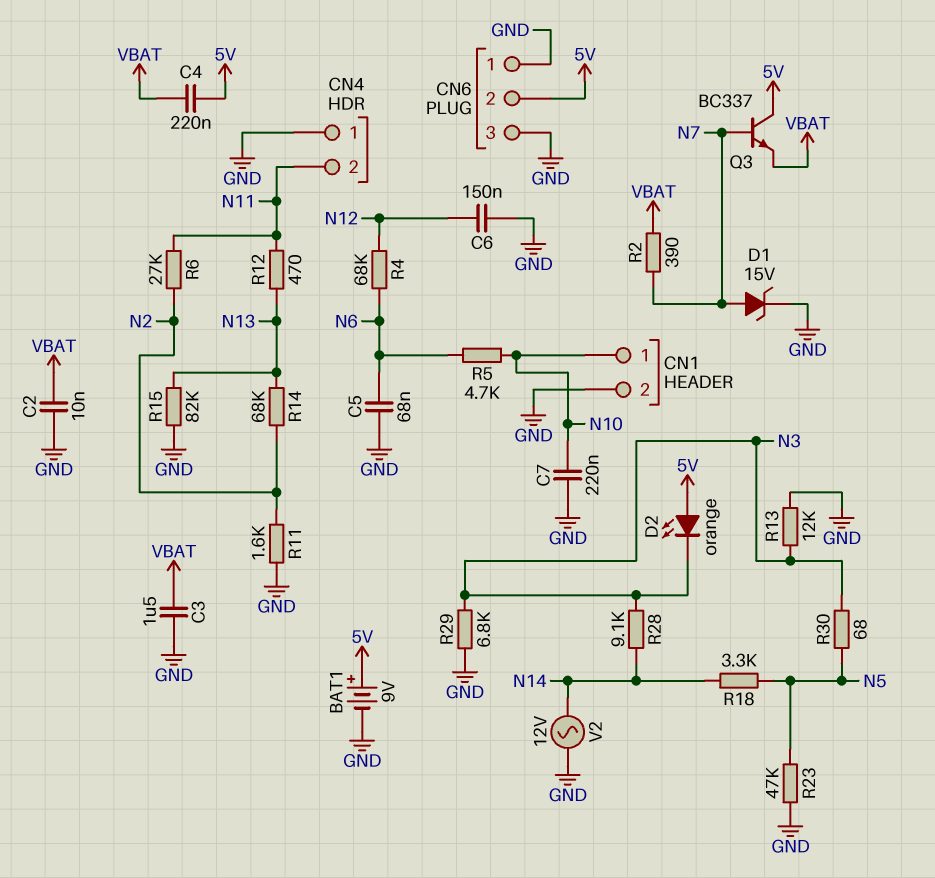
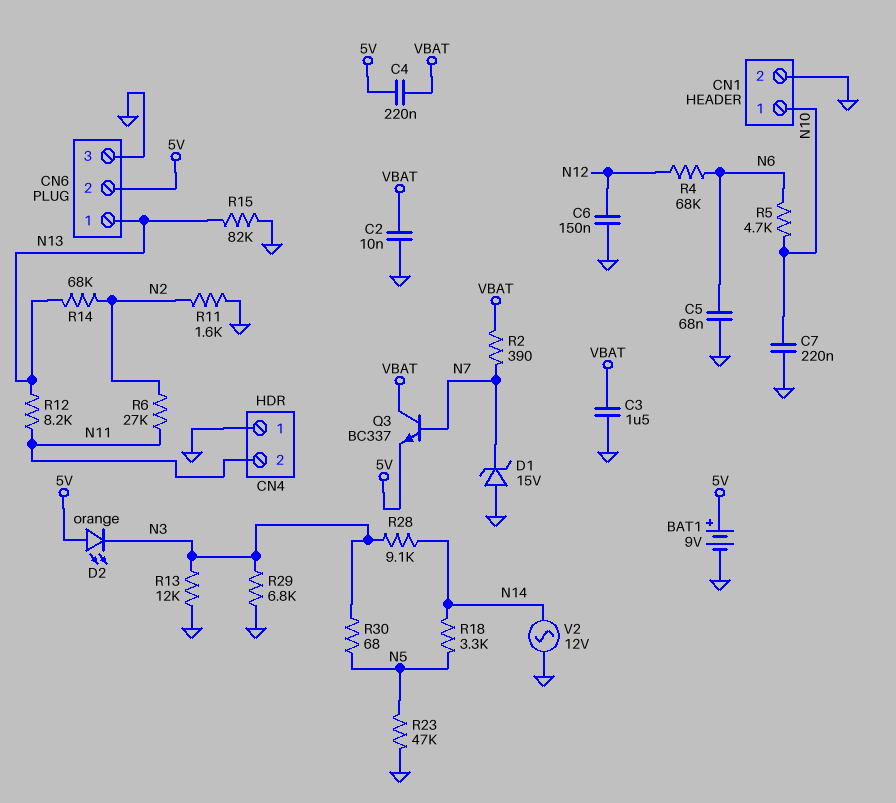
CN6 pin 1: GND -> N13
D1: zener 15V (A N7, K GND) -> zener 15V (A GND, K N7)
Q3: NPN BC337 (B N7, C 5V, E VBAT) -> NPN BC337 (B N7, C VBAT, E 5V)
R12: 470 (N11, N13) -> 8.2k (N11, N13)

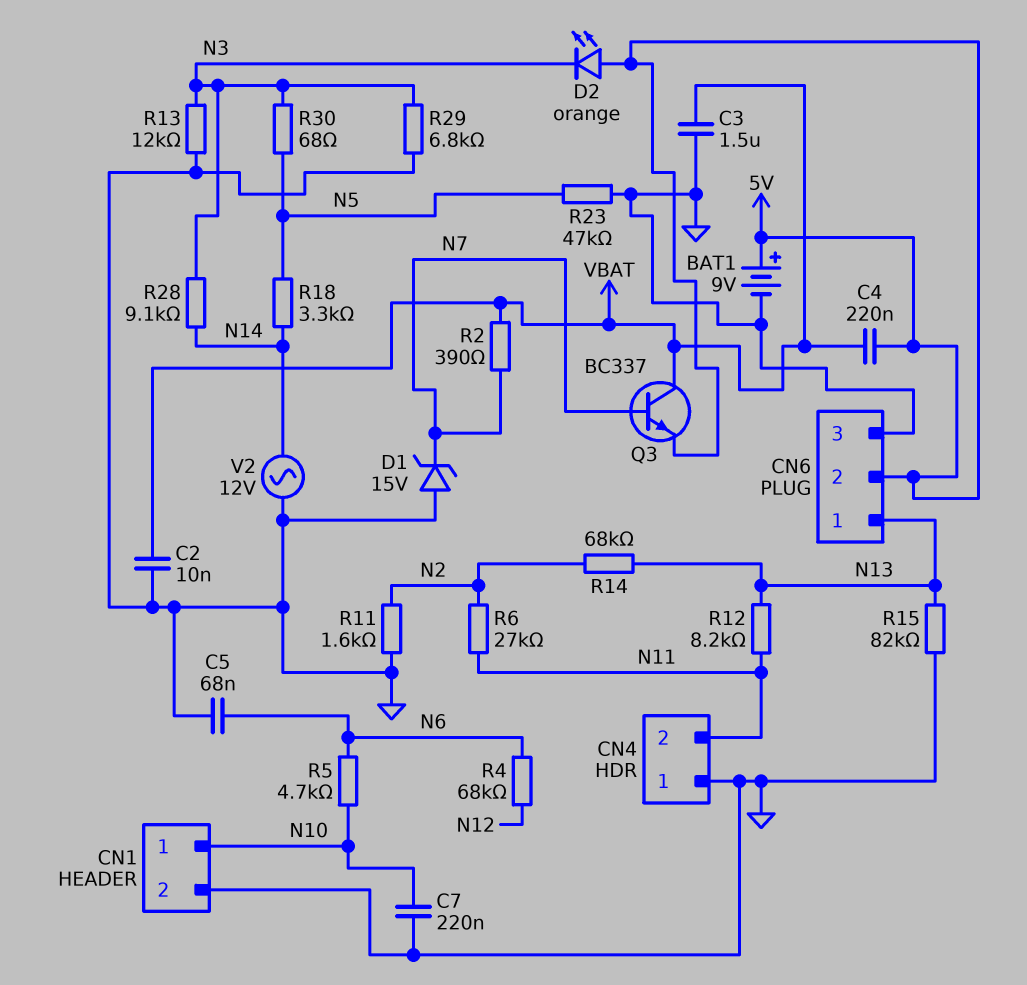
C6: 150nF (GND, N12) -> none

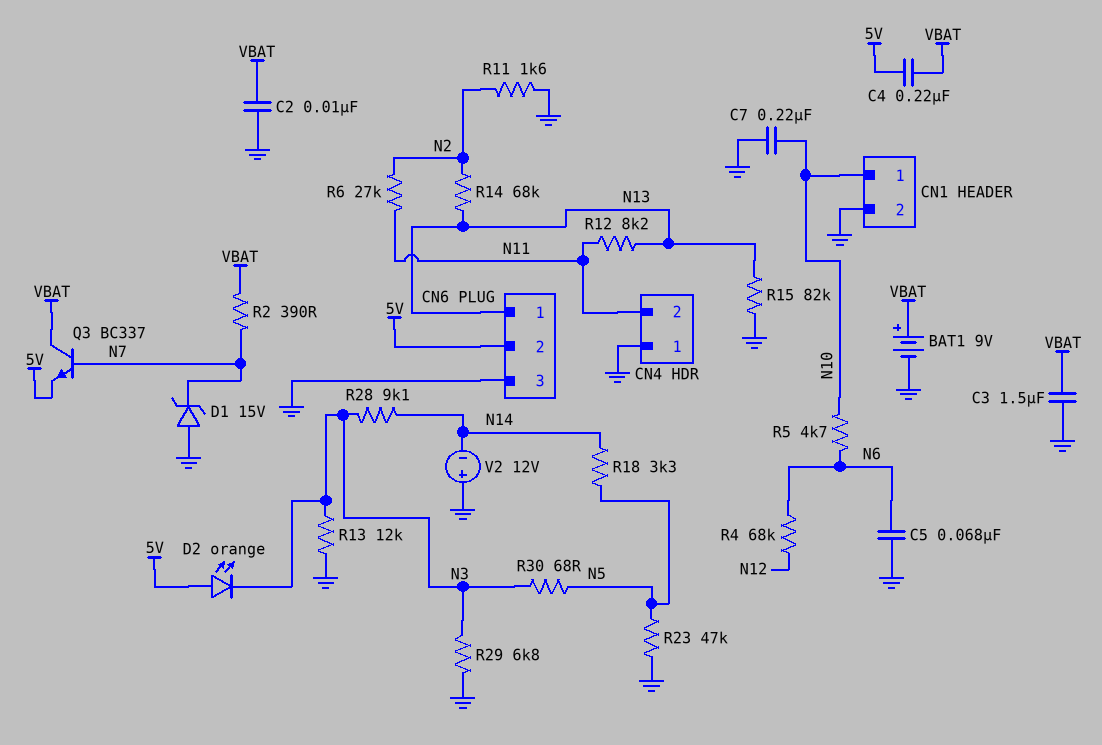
BAT1: 9V (plus 5V, minus GND) -> 9V (plus VBAT, minus GND)
V2: AC 12V (GND, N14) -> 12V (plus GND, minus N14)

